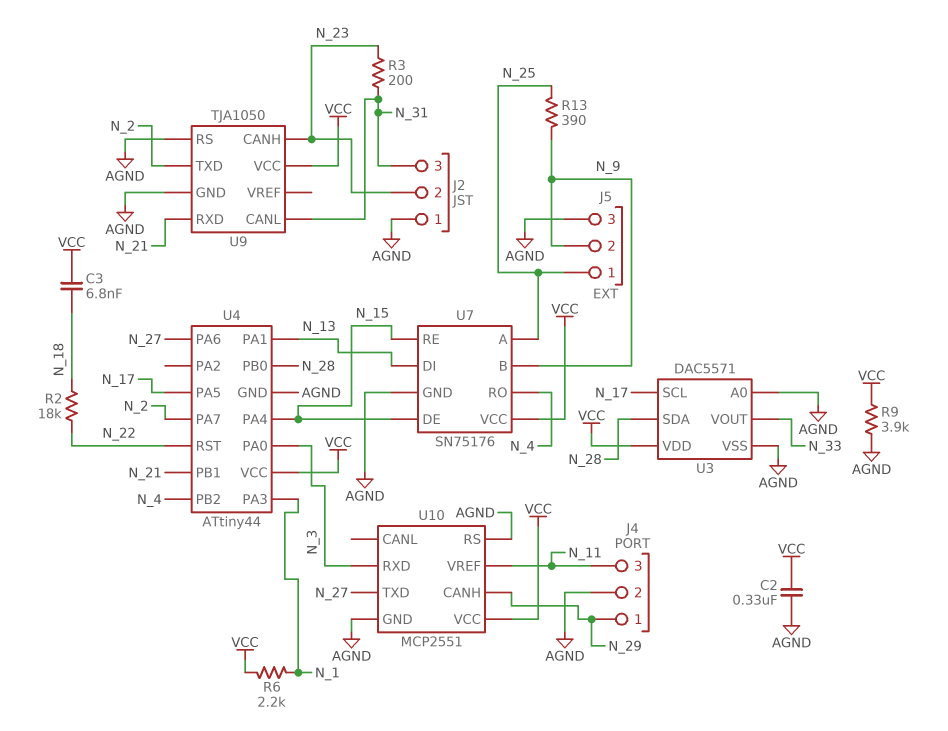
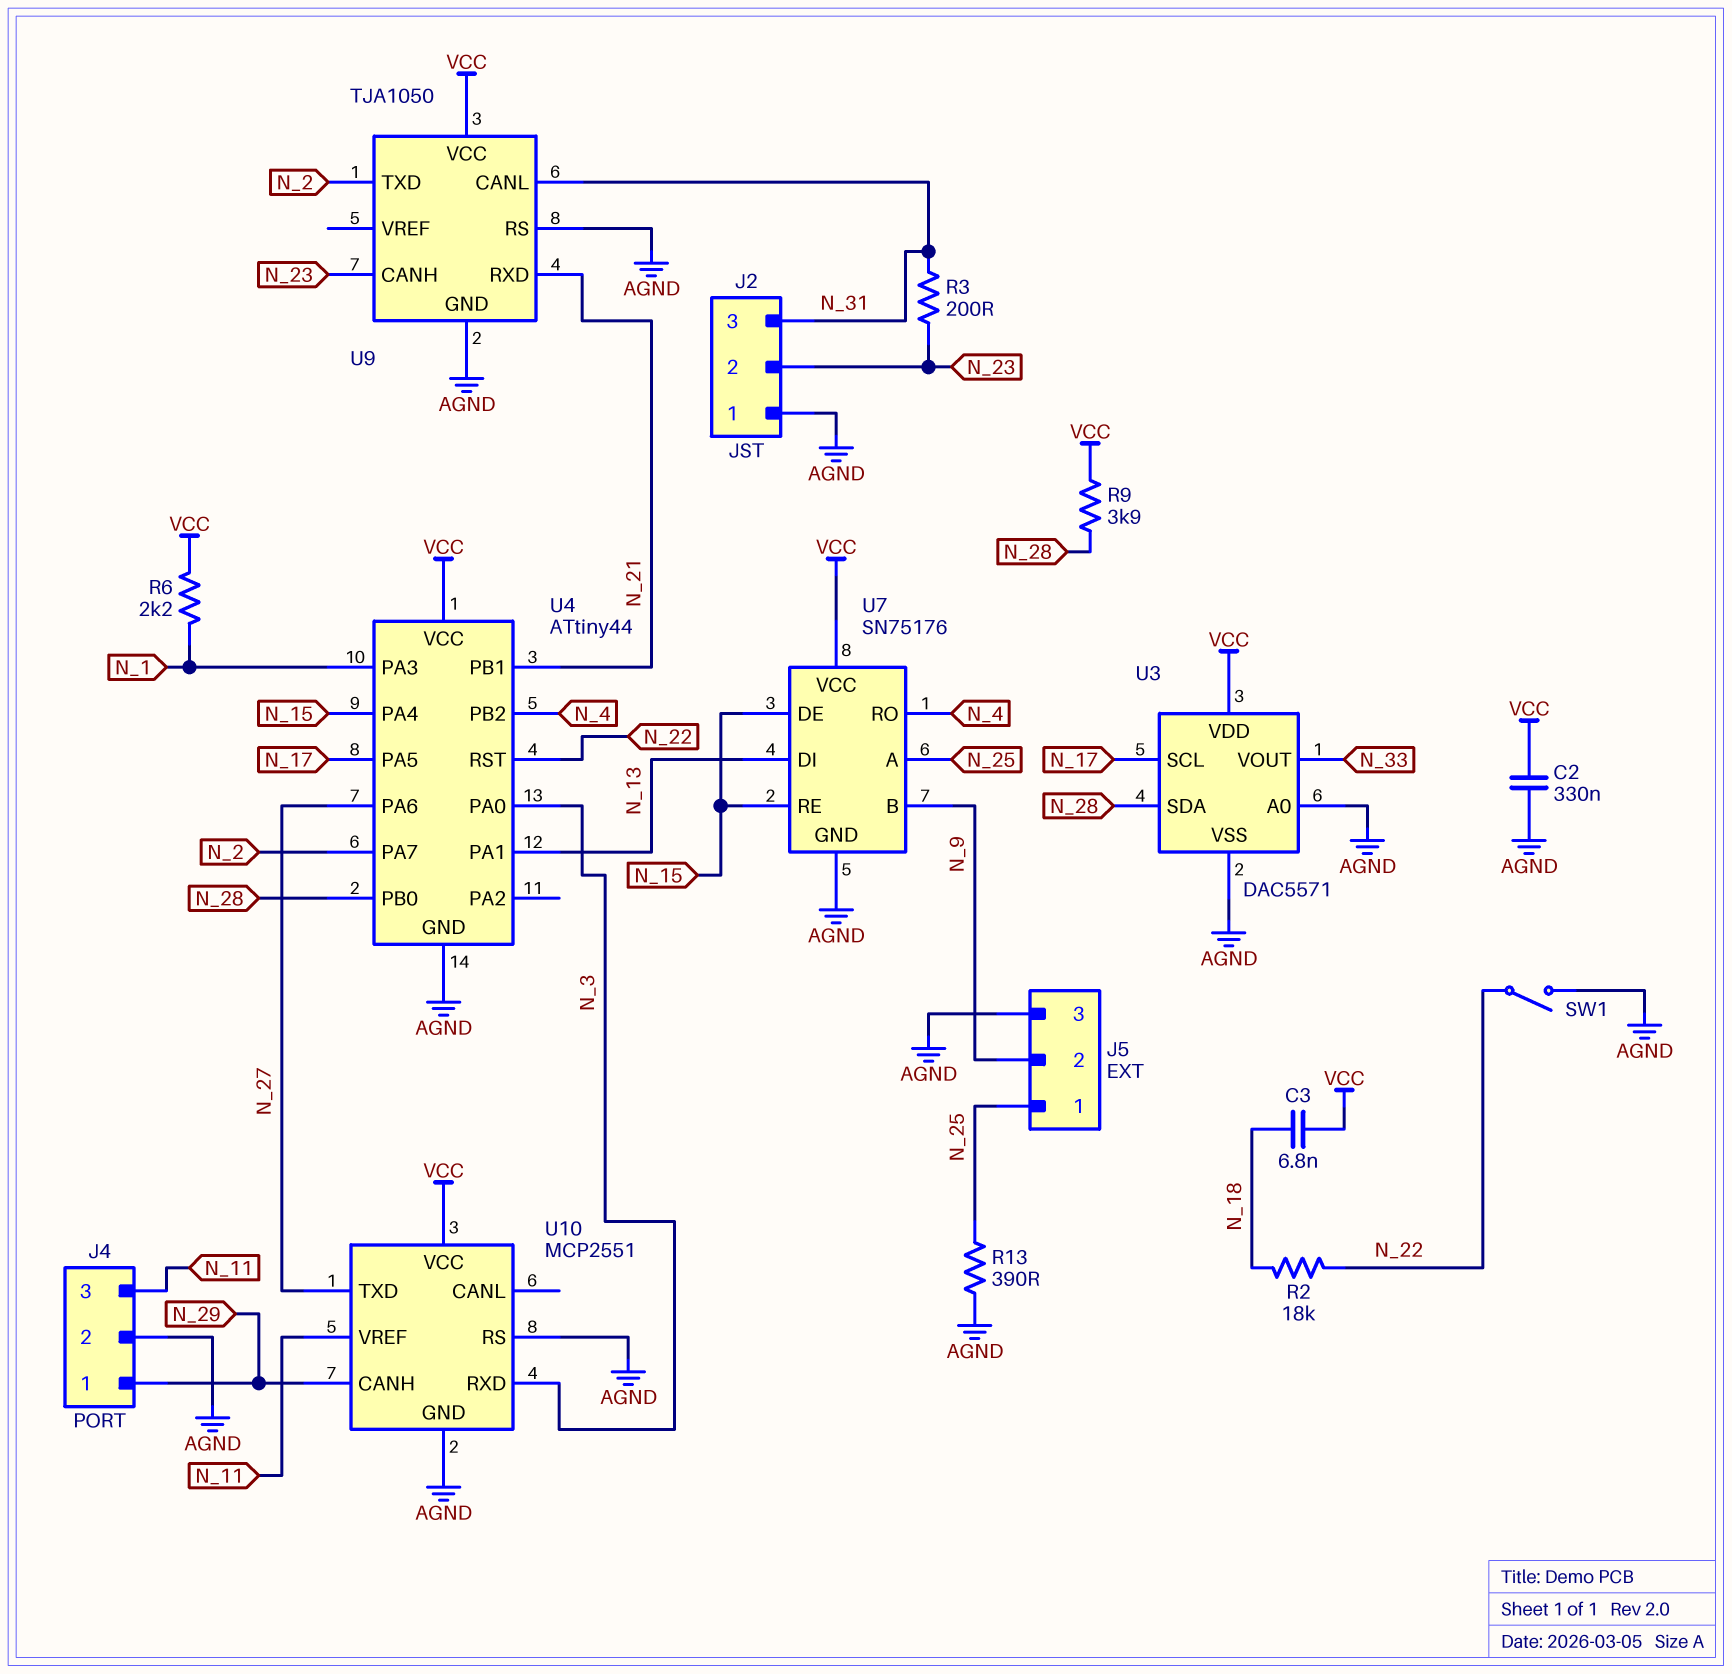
R9: 3.9k (AGND, VCC) -> 3.9k (N_28, VCC)
R13: 390 (N_9, N_25) -> 390 (AGND, N_25)
SW1: none -> switch (AGND, N_22)

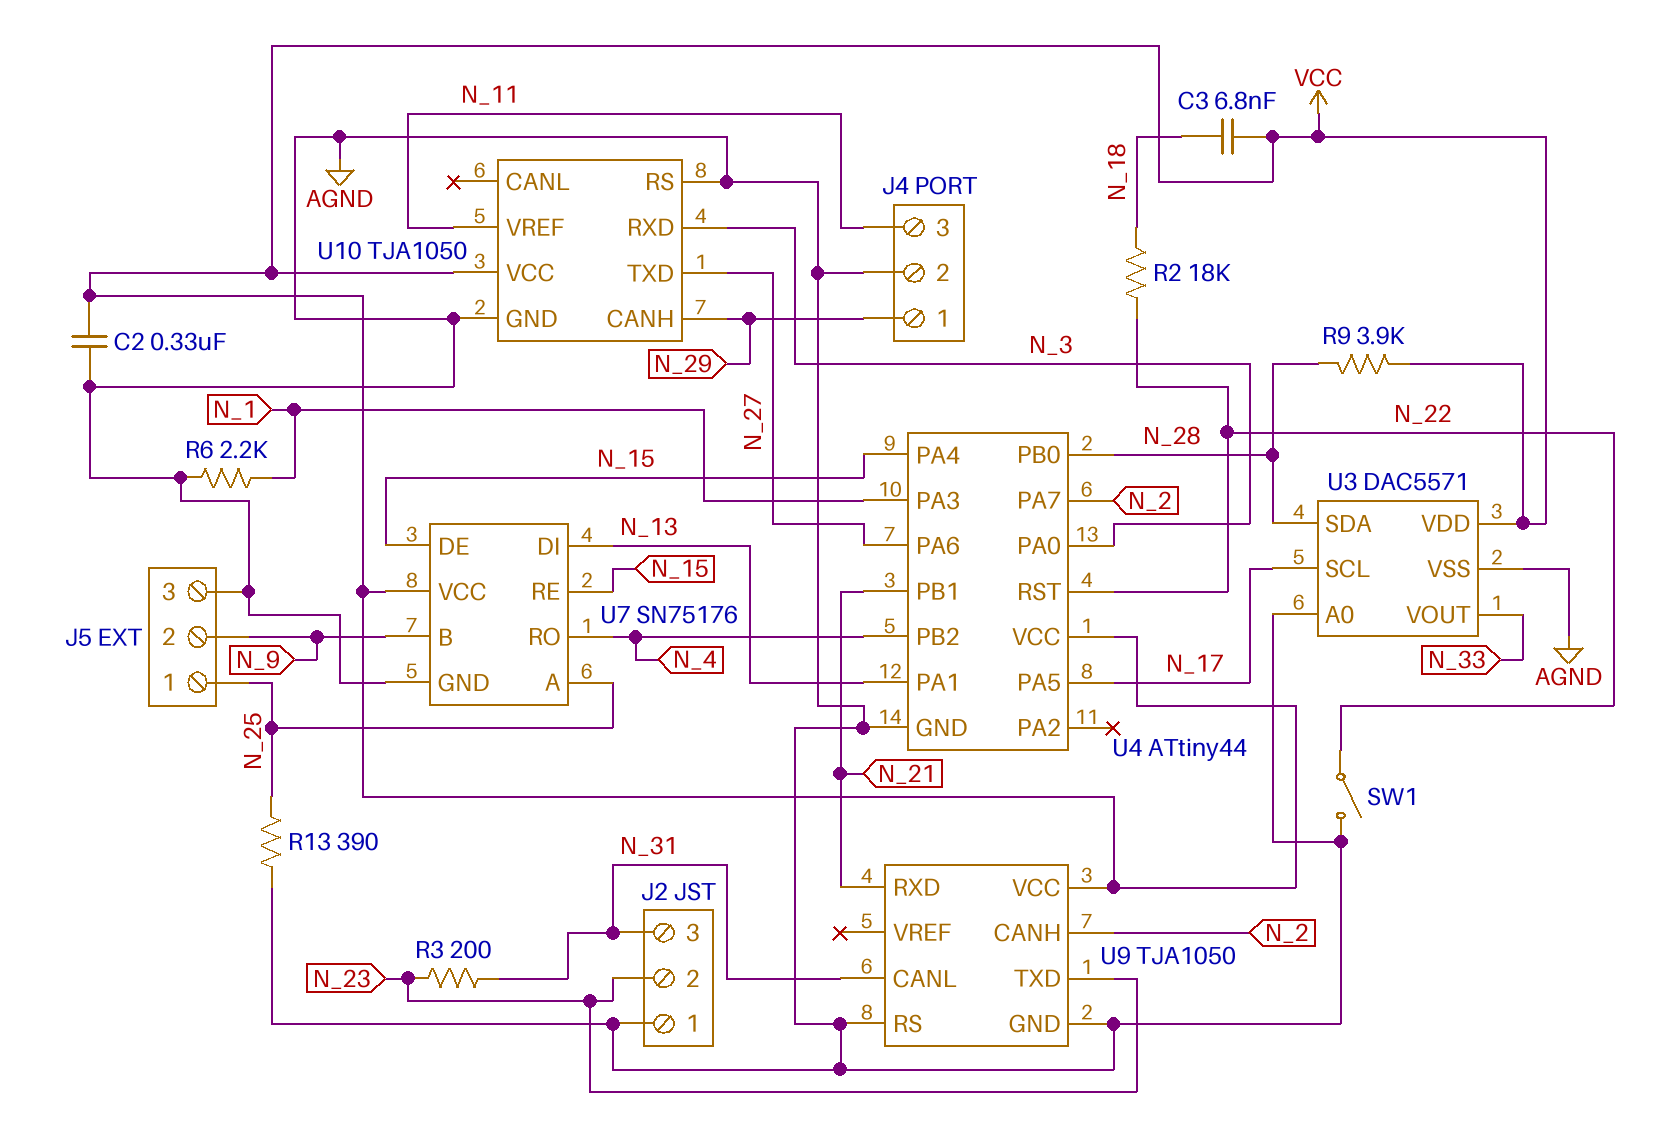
R6: 2.2k (N_1, VCC) -> 2.2k (AGND, N_1)
U9 pin CANH: N_23 -> N_2
U9 pin TXD: N_2 -> N_23
U10: MCP2551 -> TJA1050

